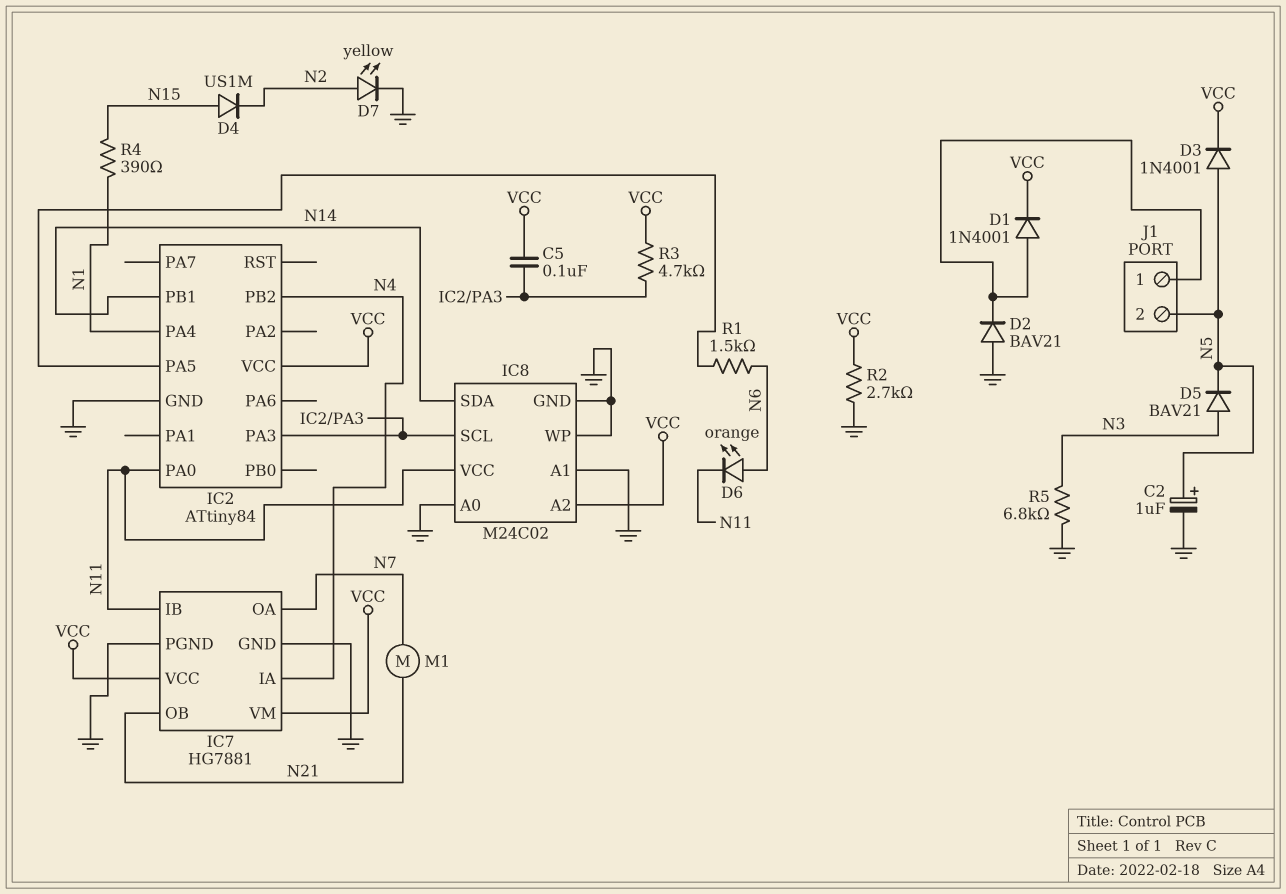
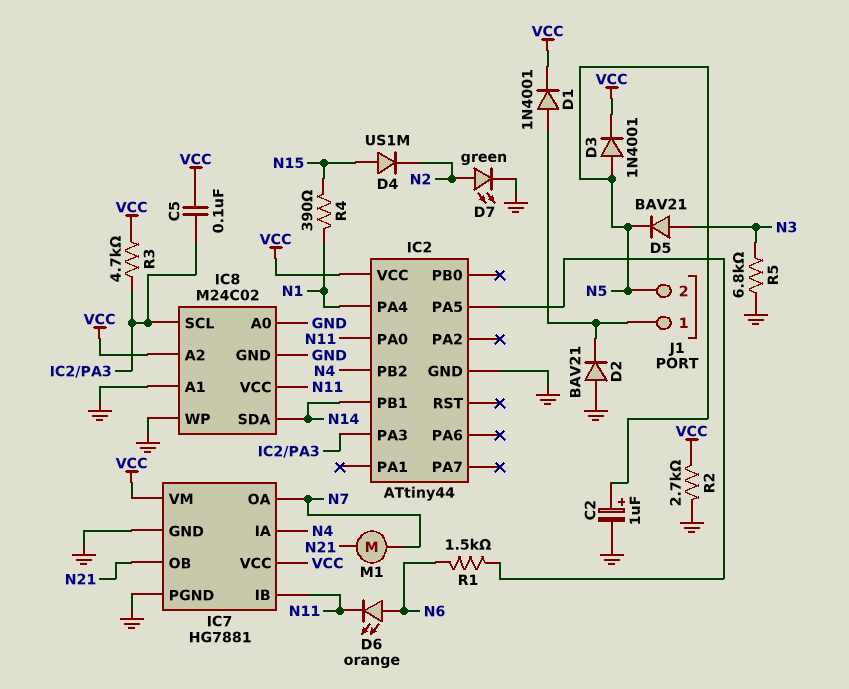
D7: LED yellow (A N2, K GND) -> LED green (A N2, K GND)
IC2: ATtiny84 -> ATtiny44

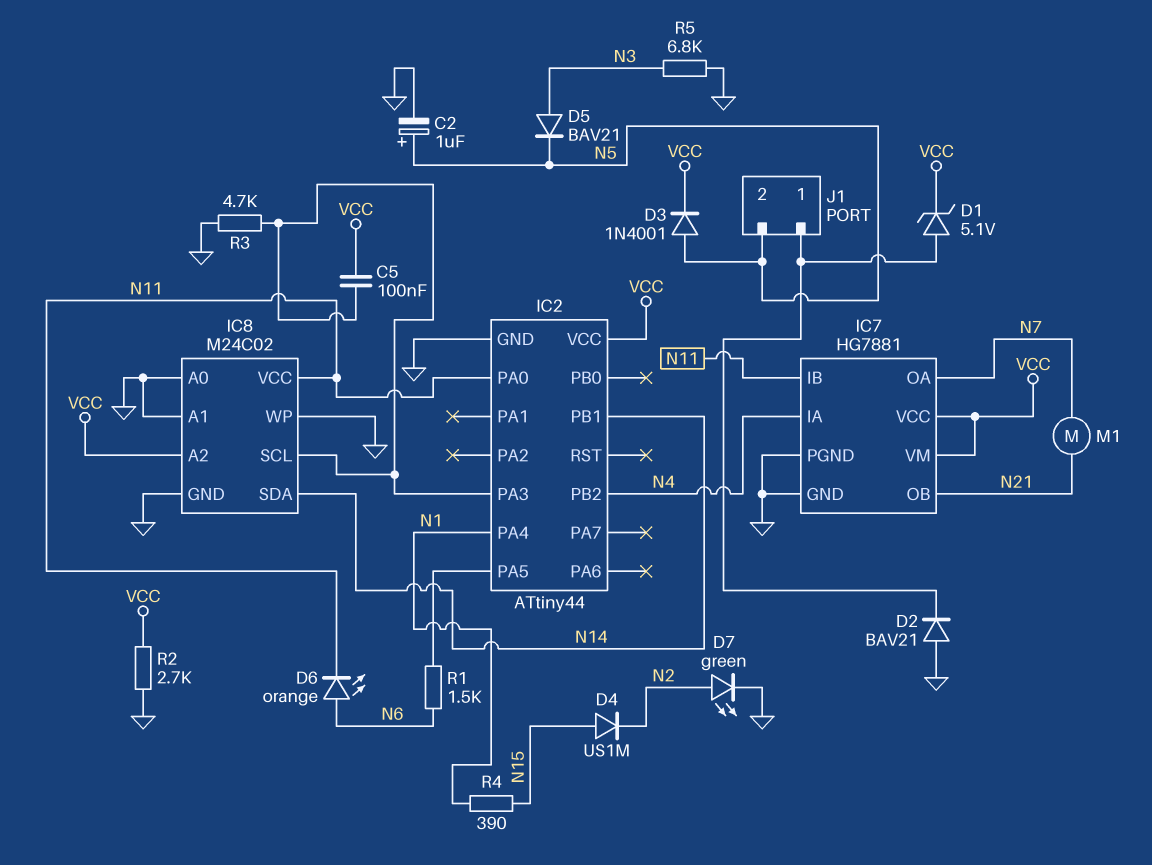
D1: diode 1N4001 (A J1/1, K VCC) -> zener 5.1V (A J1/1, K VCC)
R3: 4.7k (IC2/PA3, VCC) -> 4.7k (GND, IC2/PA3)

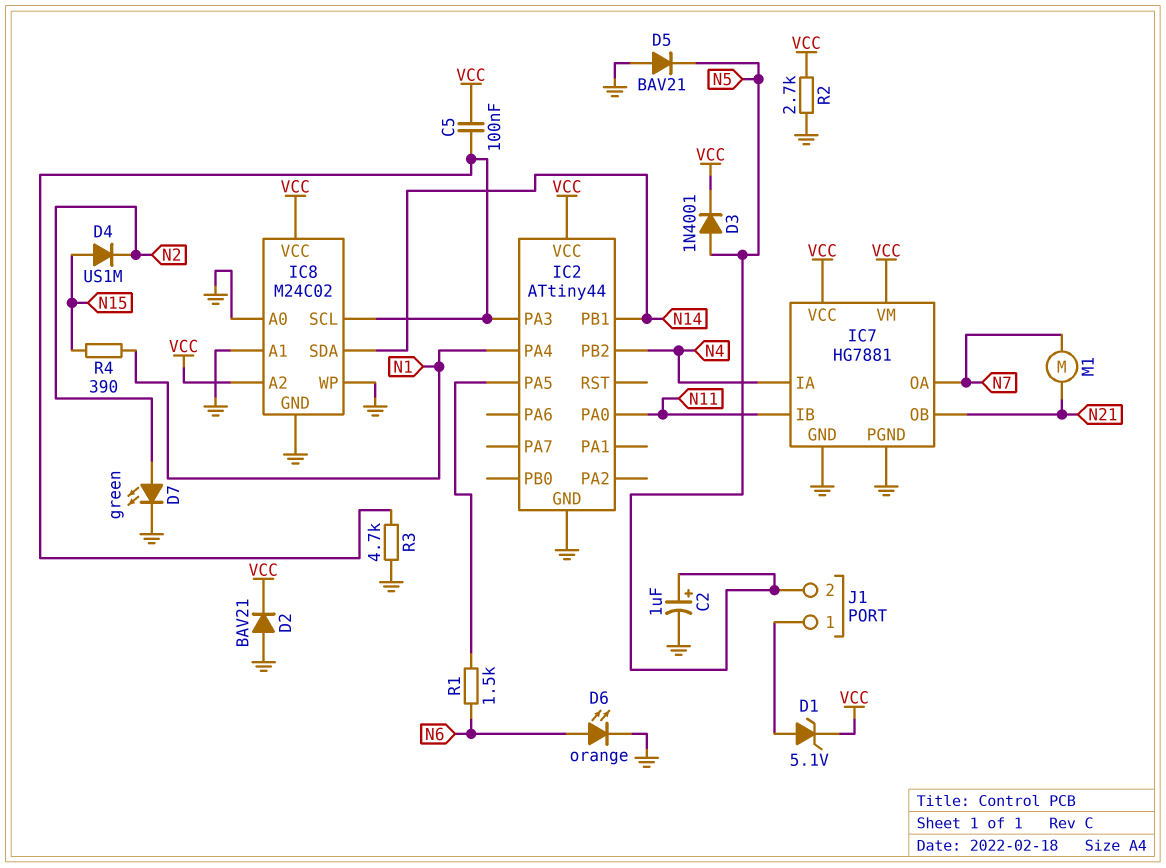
D2: diode BAV21 (A GND, K J1/1) -> diode BAV21 (A GND, K VCC)
D5: diode BAV21 (A N3, K N5) -> diode BAV21 (A GND, K N5)
D6: LED orange (A N6, K N11) -> LED orange (A N6, K GND)
IC8 pin VCC: N11 -> VCC
R5: 6.8k (GND, N3) -> none

